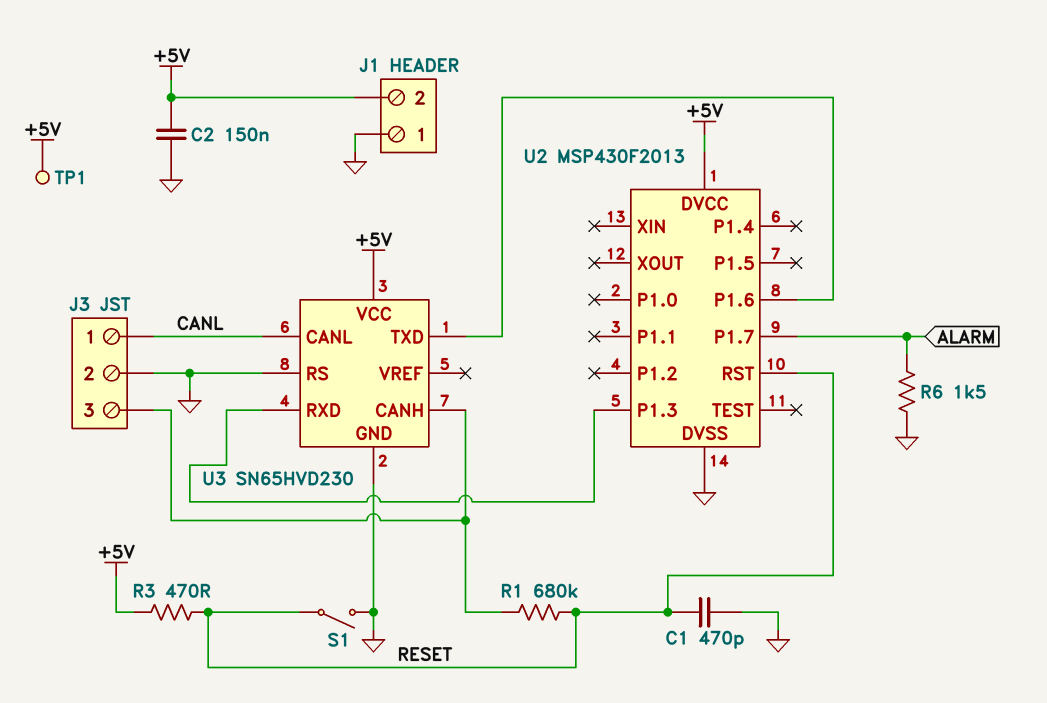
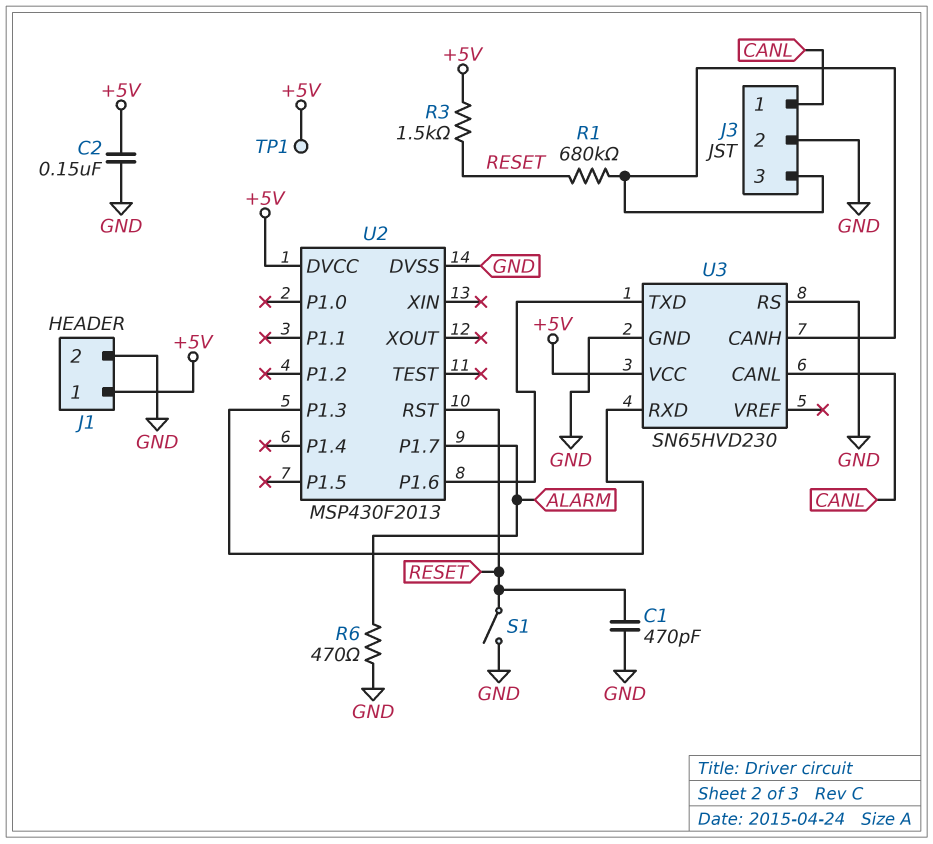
J1 pin 1: GND -> +5V
J1 pin 2: +5V -> GND
R3: 470 (+5V, RESET) -> 1.5k (+5V, RESET)
R6: 1.5k (ALARM, GND) -> 470 (ALARM, GND)

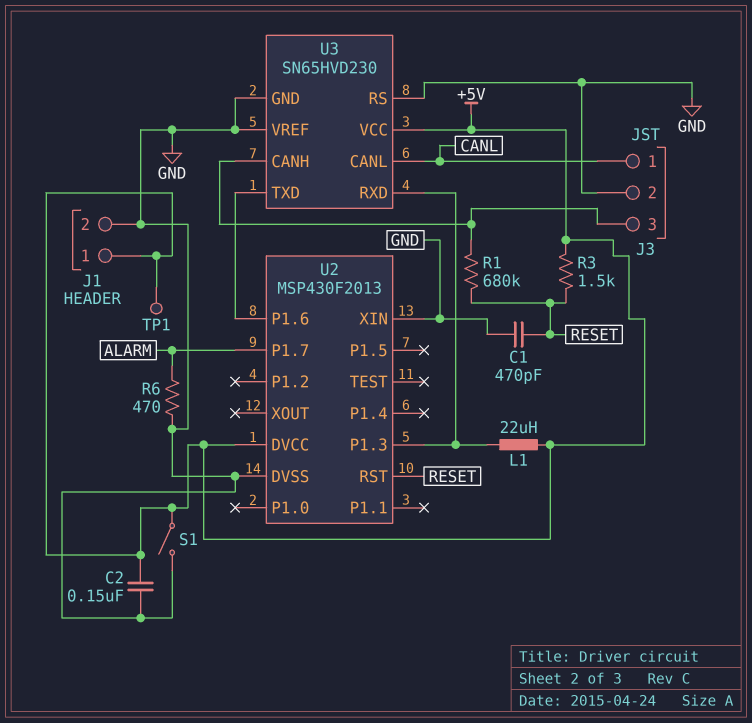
L1: none -> 22uH (+5V, U2/P1.3)
S1: switch (GND, RESET) -> switch (+5V, GND)
U2 pin XIN: none -> GND
U3 pin VREF: none -> GND

